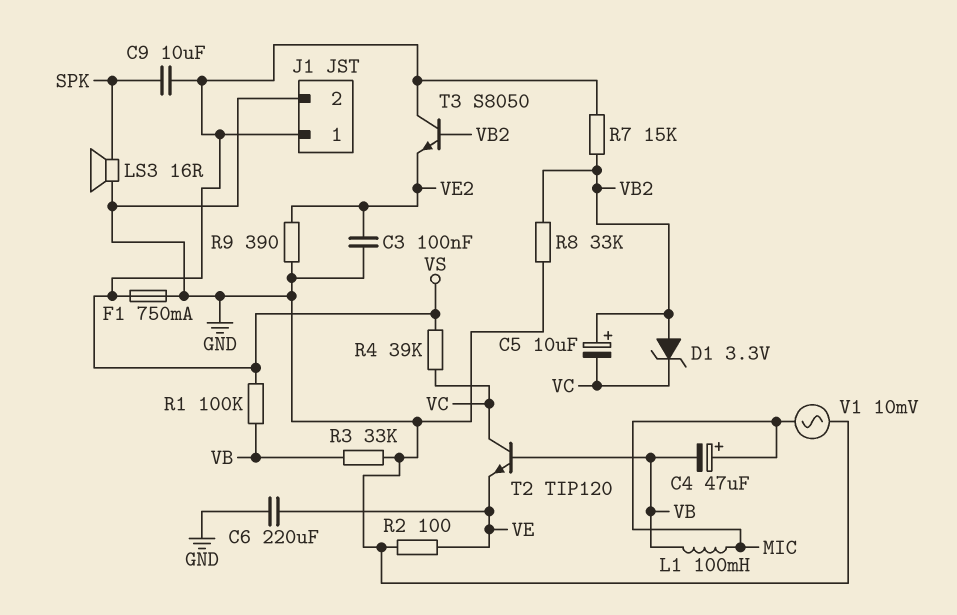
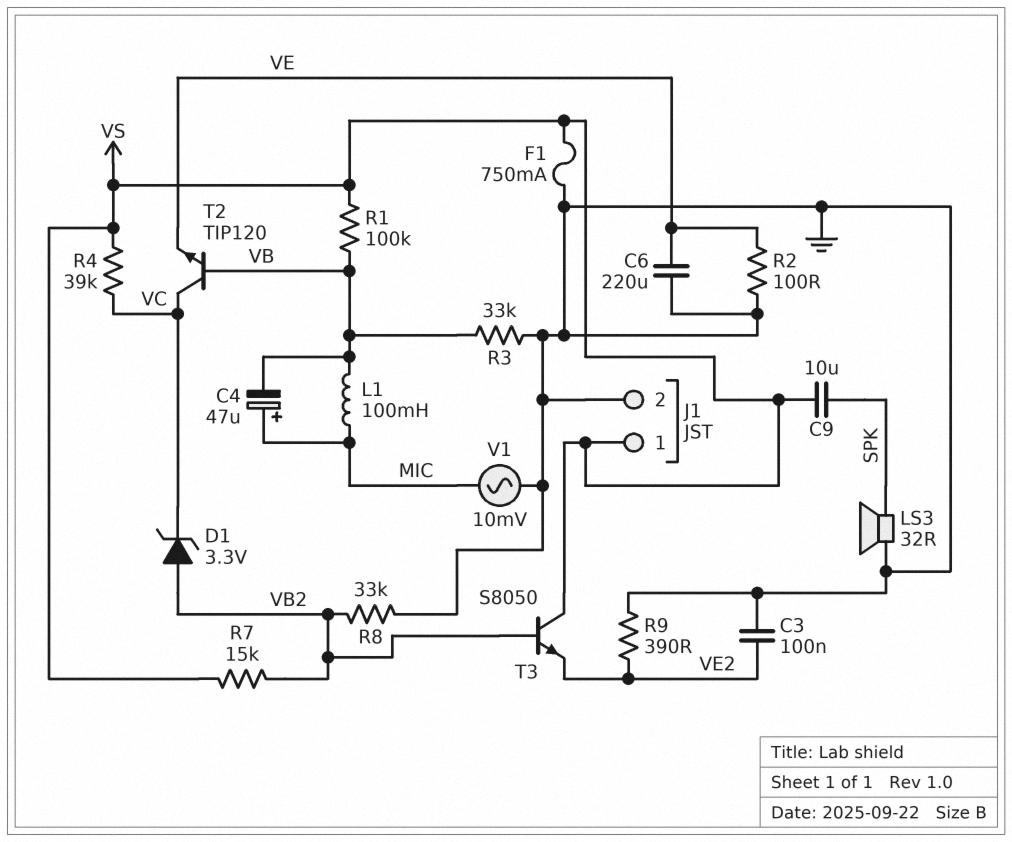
C5: 10uF (plus VB2, minus VC) -> none
LS3: speaker 16R (GND, SPK) -> speaker 32R (GND, SPK)

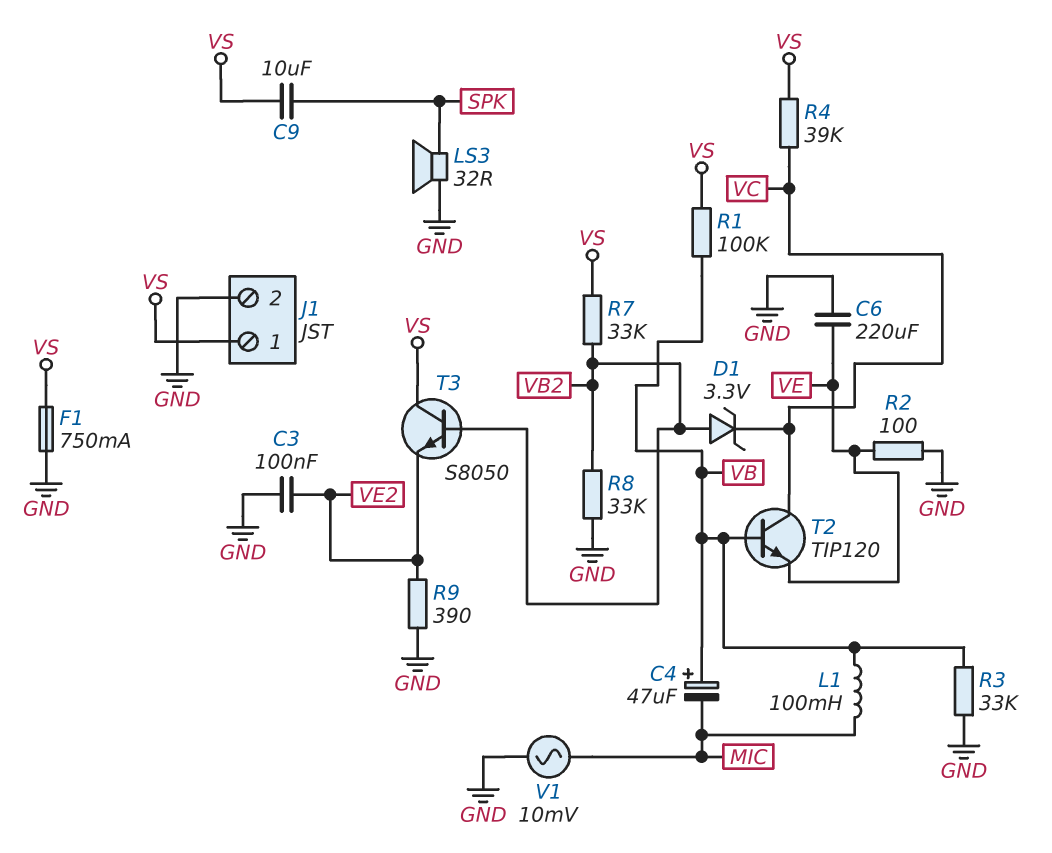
C4: 47uF (plus MIC, minus VB) -> 47uF (plus VB, minus MIC)
R7: 15k (VB2, VS) -> 33k (VB2, VS)

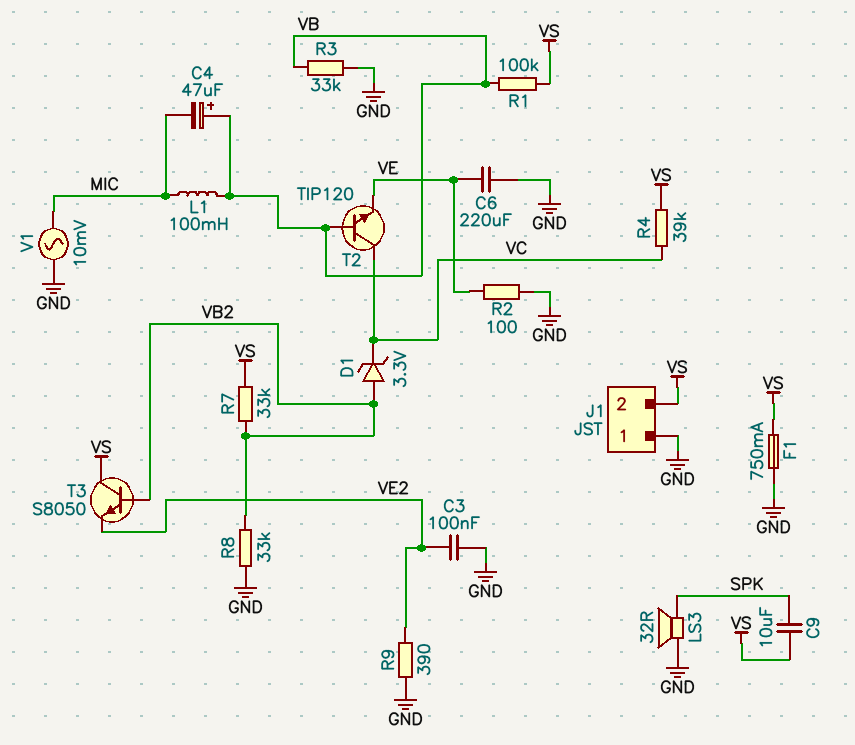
J1 pin 1: VS -> GND
J1 pin 2: GND -> VS

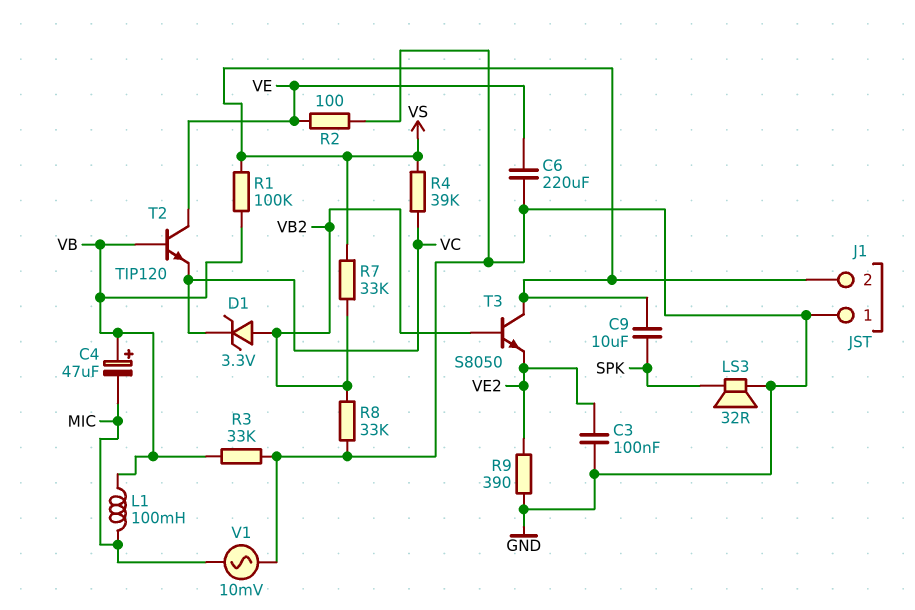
F1: 750mA (GND, VS) -> none
T2: NPN TIP120 (B VB, C VC, E VE) -> NPN TIP120 (B VB, C VE, E VC)

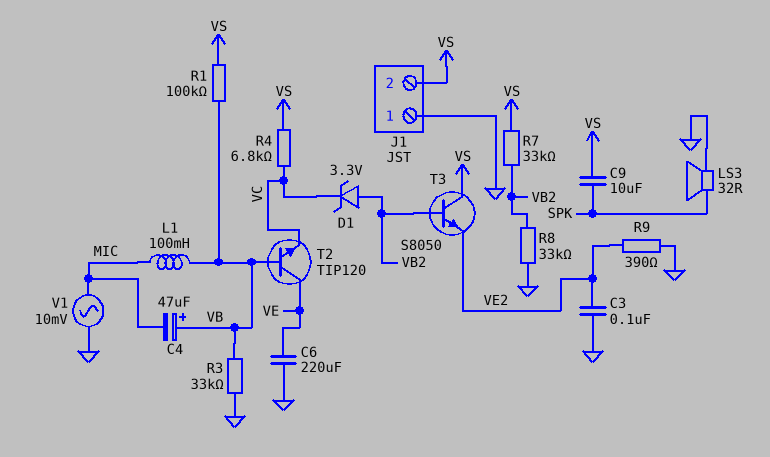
R2: 100 (GND, VE) -> none
R4: 39k (VC, VS) -> 6.8k (VC, VS)

